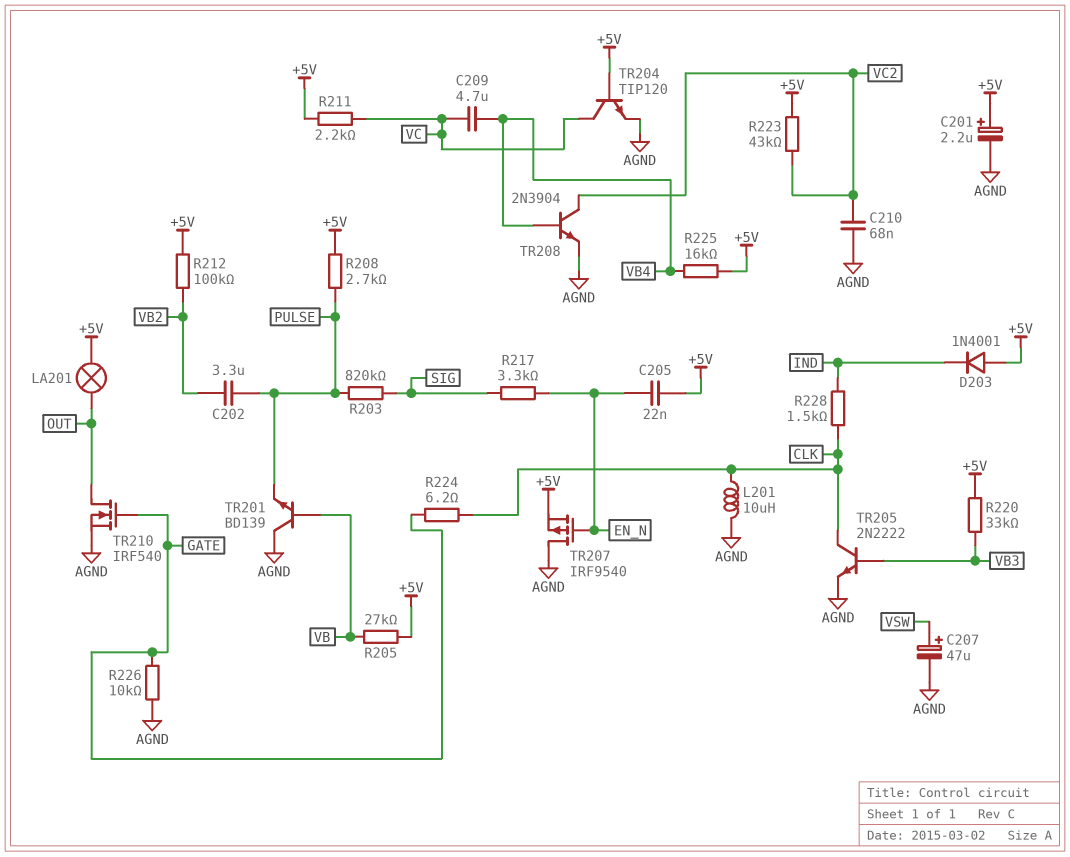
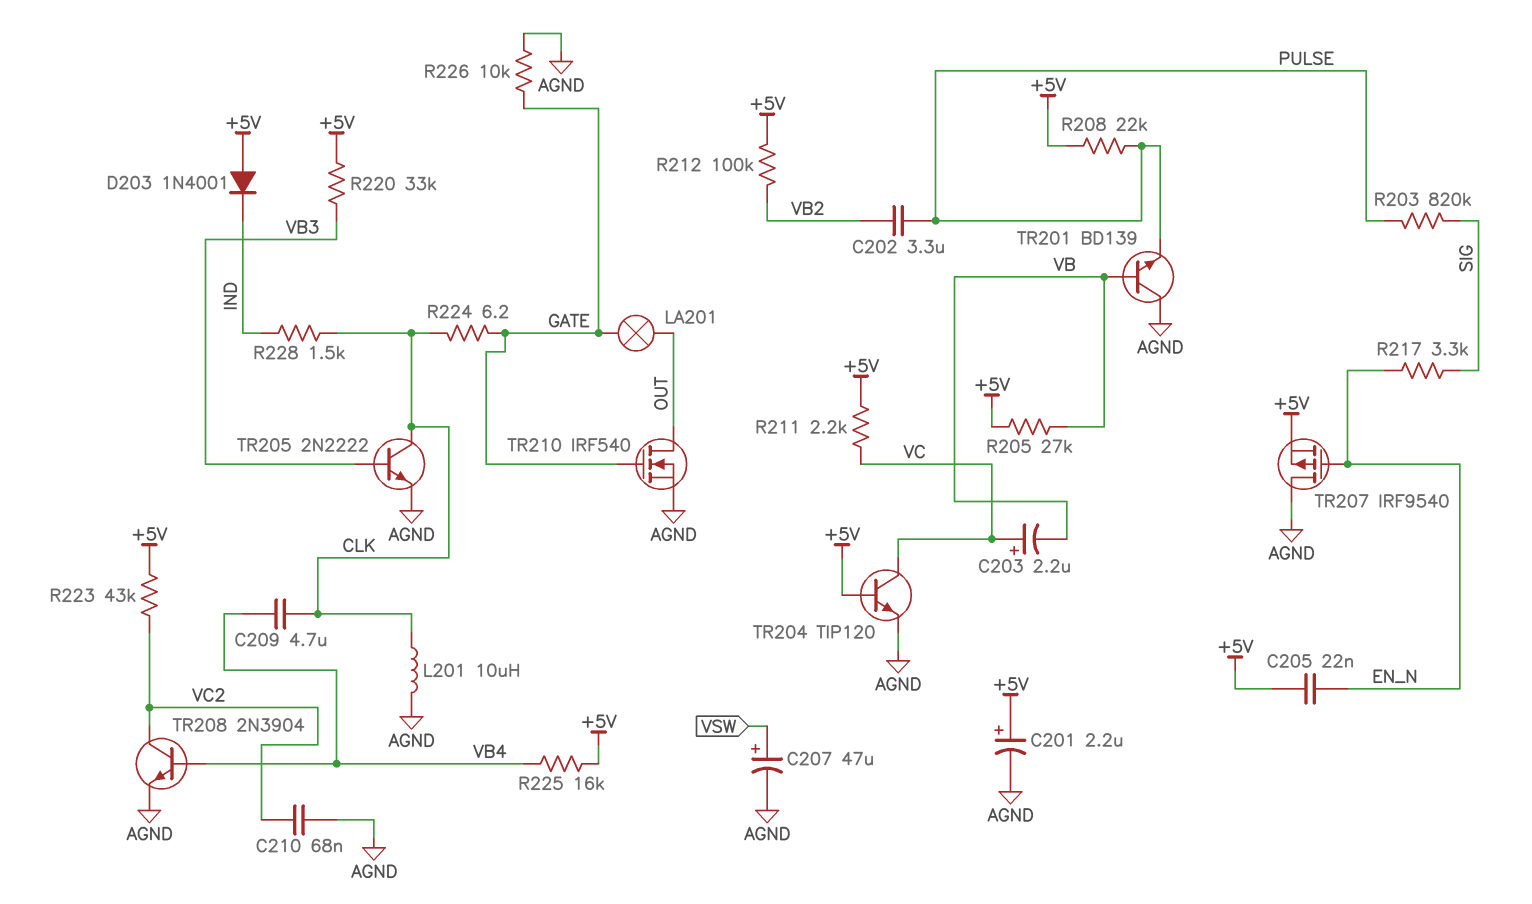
C203: none -> 2.2uF (plus VC, minus VB)
C209: 4.7uF (VB4, VC) -> 4.7uF (CLK, VB4)
LA201: lamp (+5V, OUT) -> lamp (GATE, OUT)
R208: 2.7k (+5V, PULSE) -> 22k (+5V, PULSE)

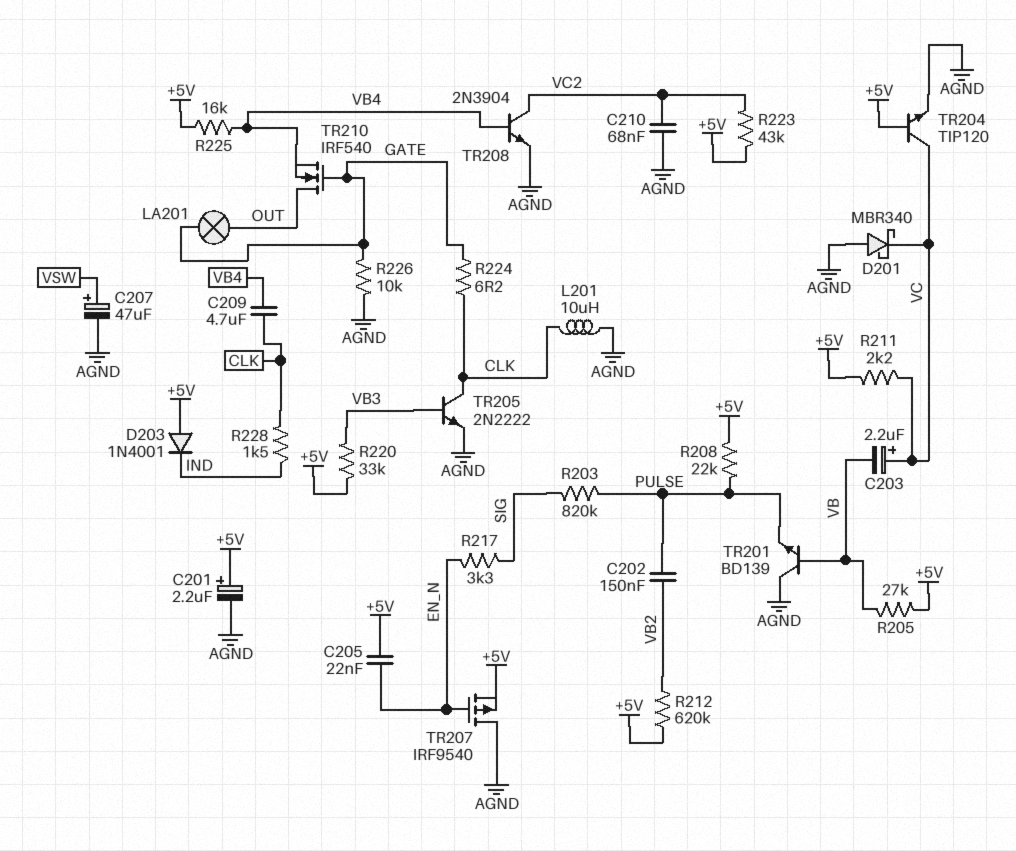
C202: 3.3uF (PULSE, VB2) -> 150nF (PULSE, VB2)
D201: none -> schottky MBR340 (A AGND, K VC)
R212: 100k (+5V, VB2) -> 620k (+5V, VB2)
TR210: NMOS IRF540 (G GATE, D OUT, S AGND) -> NMOS IRF540 (G GATE, D OUT, S VB4)

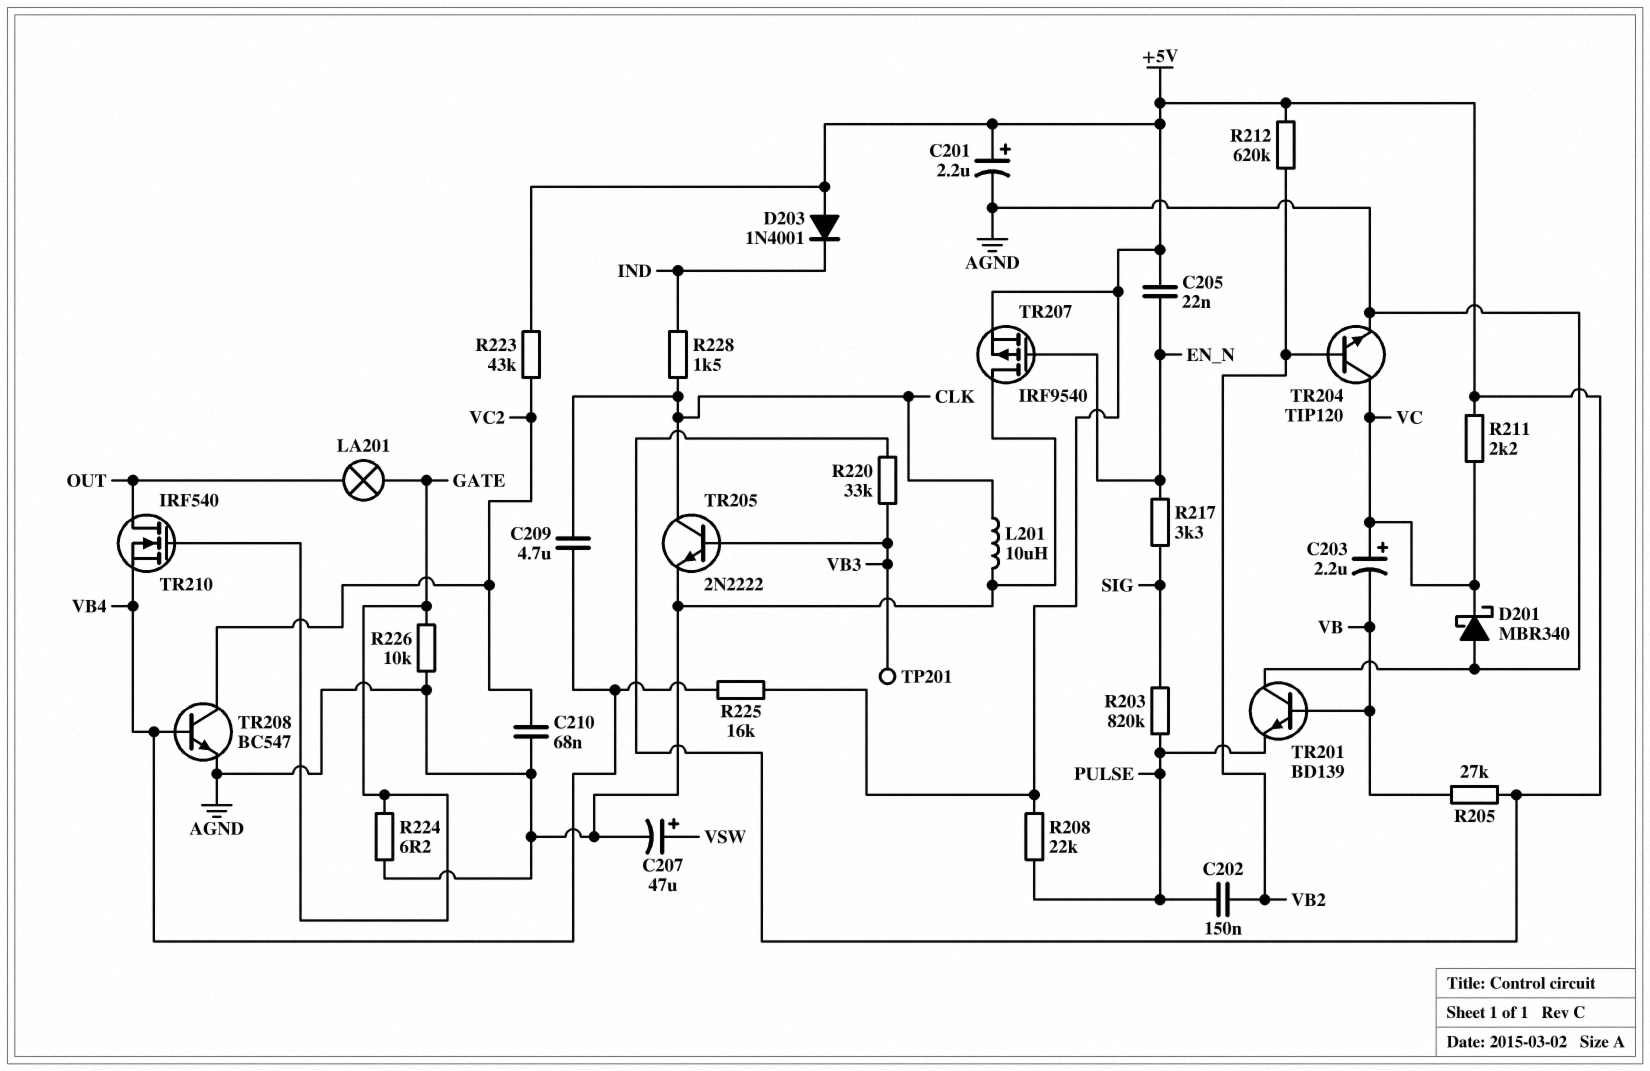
R224: 6.2 (CLK, GATE) -> 6.2 (AGND, GATE)
TP201: none -> test point (VB3)
TR204: NPN TIP120 (B +5V, C VC, E AGND) -> NPN TIP120 (B VB2, C VC, E AGND)
TR208: NPN 2N3904 (B VB4, C VC2, E AGND) -> NPN BC547 (B VB4, C VC2, E AGND)

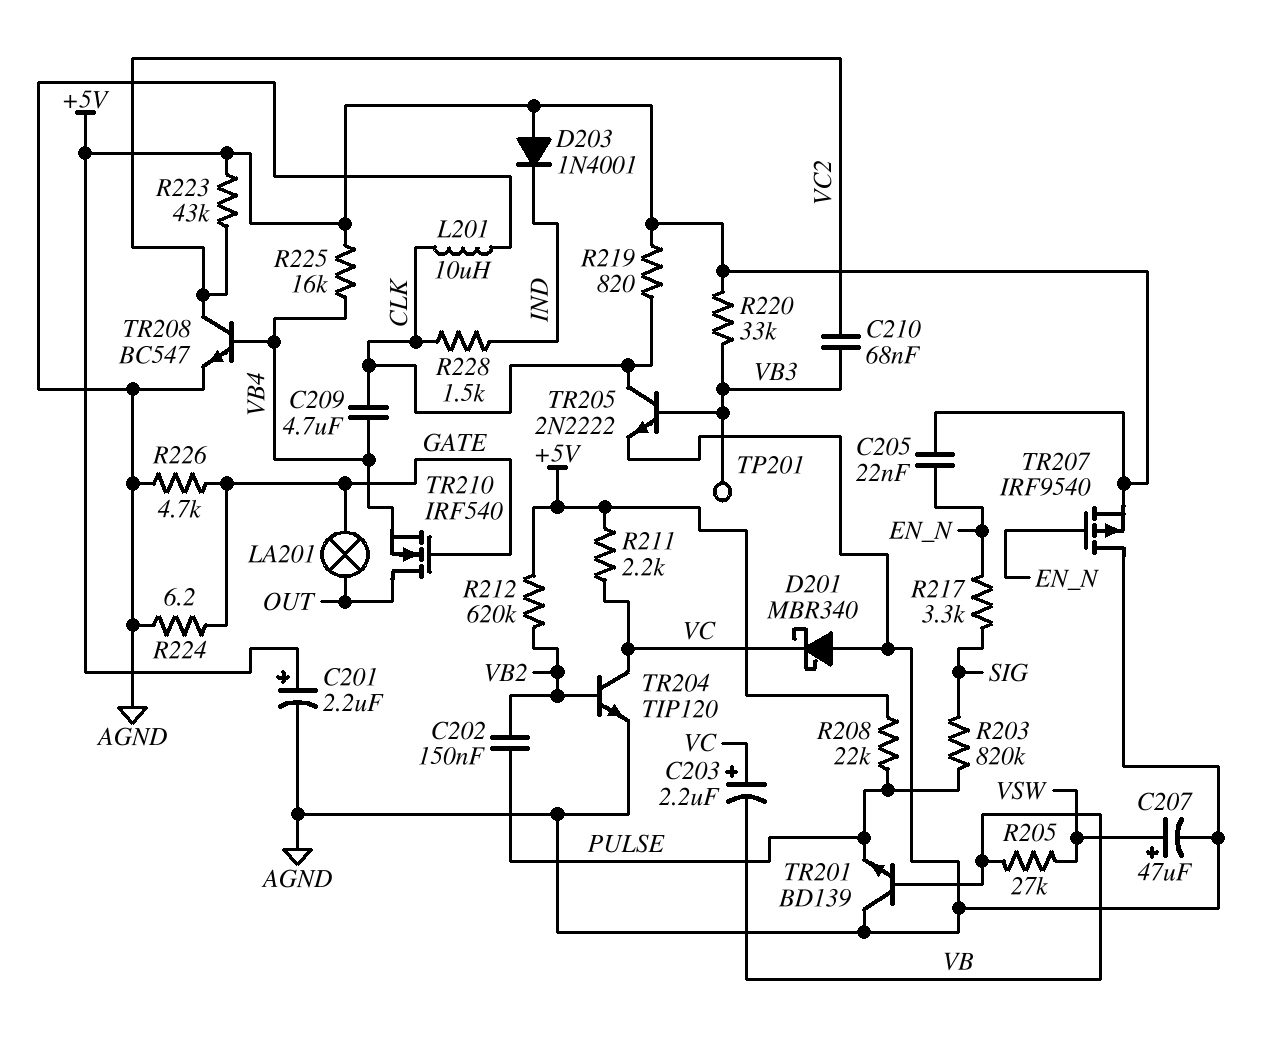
C210: 68nF (AGND, VC2) -> 68nF (VB3, VC2)
R205: 27k (+5V, VB) -> 27k (VB, VSW)
R219: none -> 820 (+5V, CLK)
R226: 10k (AGND, GATE) -> 4.7k (AGND, GATE)

